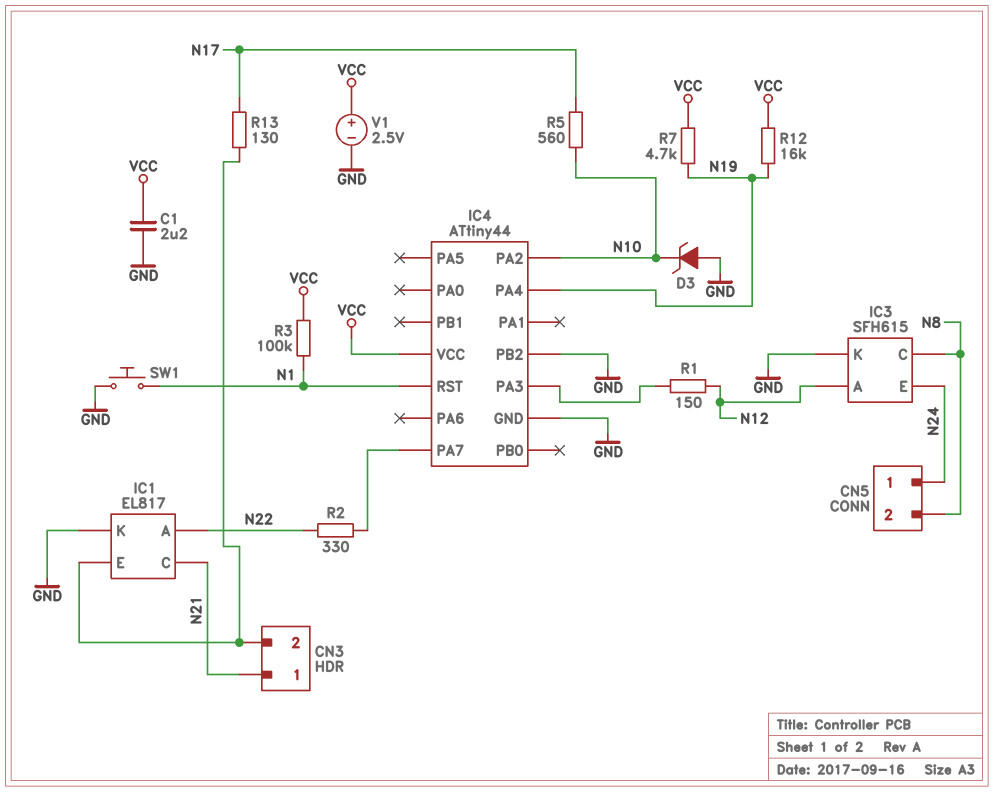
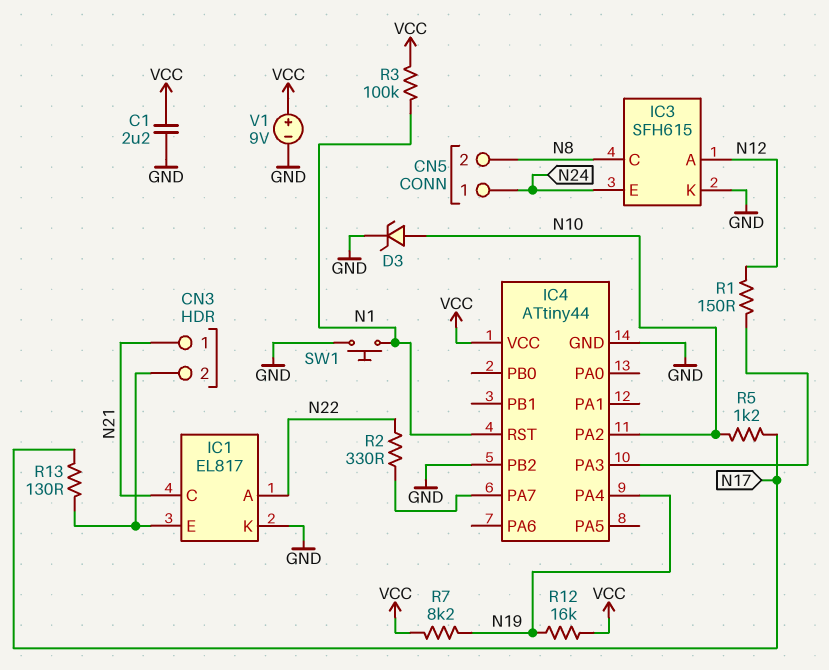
D3: zener (A GND, K N10) -> zener (A N10, K GND)
R5: 560 (N10, N17) -> 1.2k (N10, N17)
R7: 4.7k (N19, VCC) -> 8.2k (N19, VCC)
V1: 2.5V (plus VCC, minus GND) -> 9V (plus VCC, minus GND)

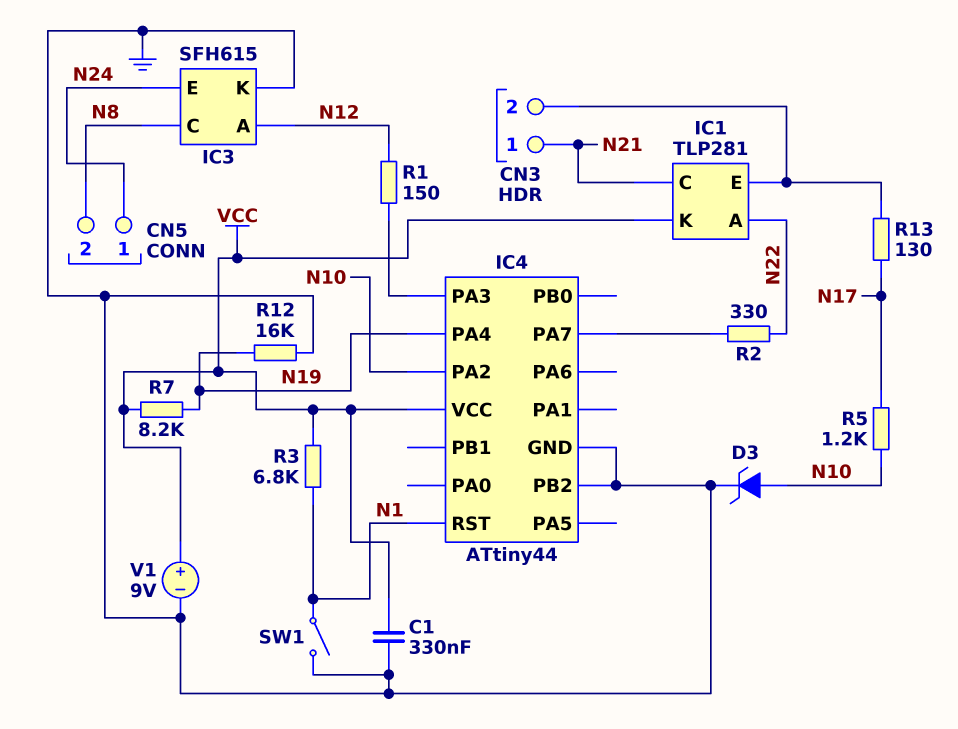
C1: 2.2uF (GND, VCC) -> 330nF (GND, VCC)
IC1: EL817 -> TLP281
IC1 pin K: GND -> VCC
R3: 100k (N1, VCC) -> 6.8k (N1, VCC)
R12: 16k (N19, VCC) -> 16k (GND, N19)
SW1: button (GND, N1) -> switch (GND, N1)

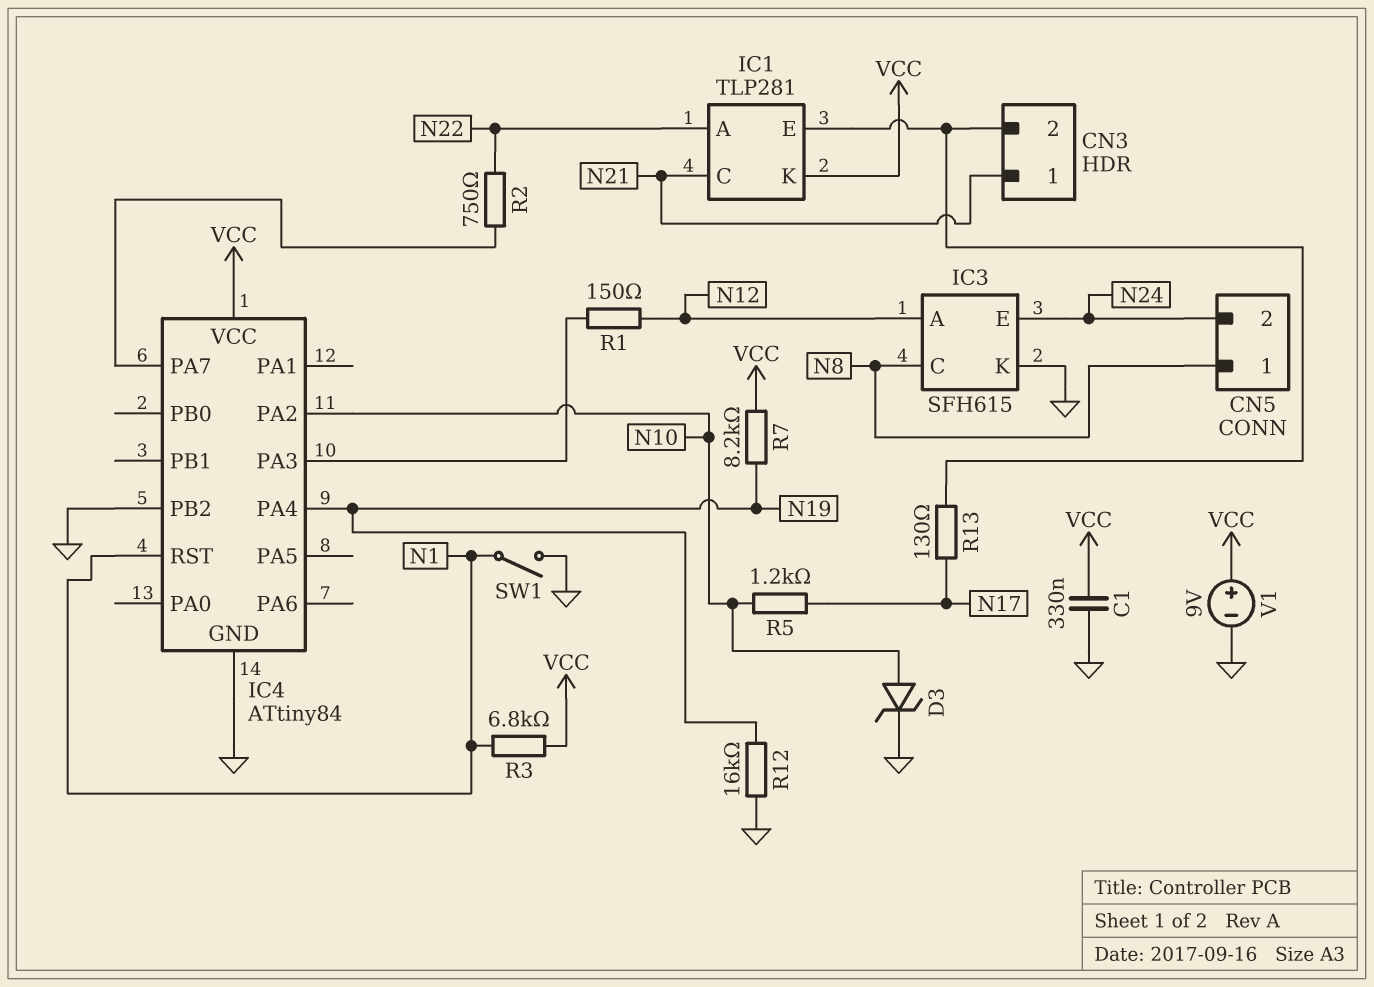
CN5 pin 1: N24 -> N8
CN5 pin 2: N8 -> N24
IC4: ATtiny44 -> ATtiny84
R2: 330 (IC4/PA7, N22) -> 750 (IC4/PA7, N22)

